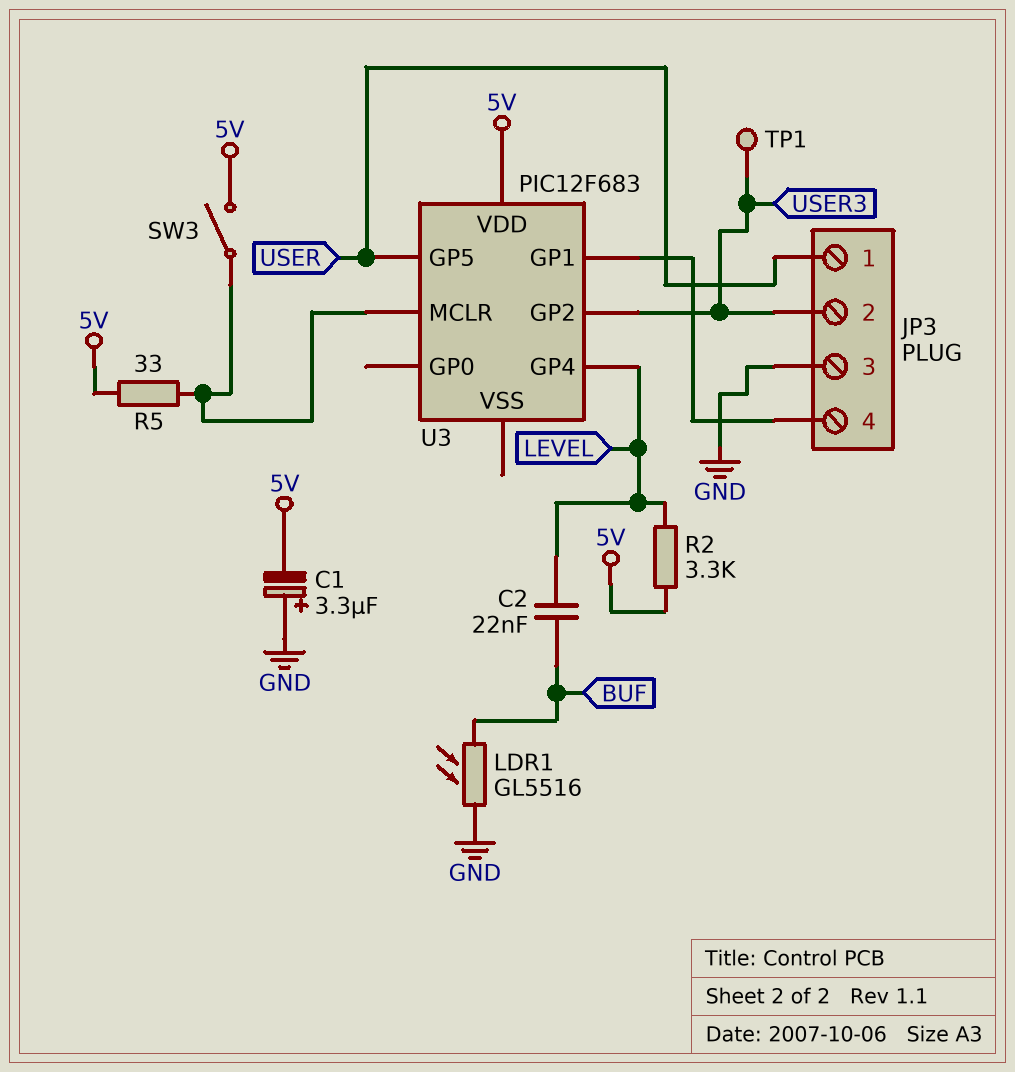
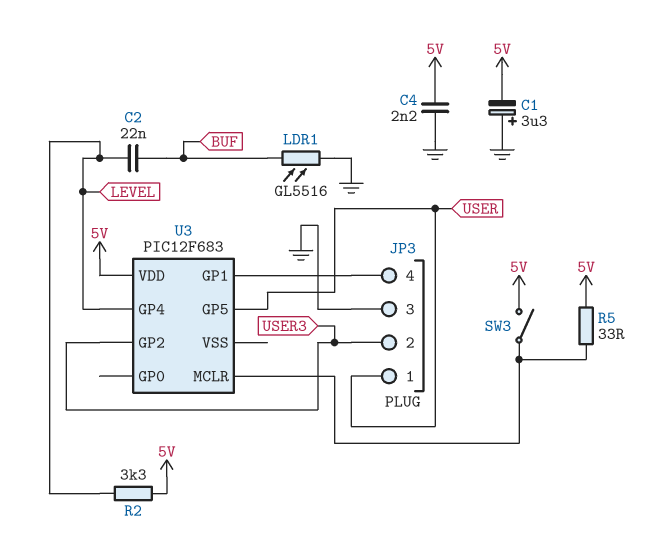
C4: none -> 2.2nF (5V, GND)
TP1: test point (USER3) -> none

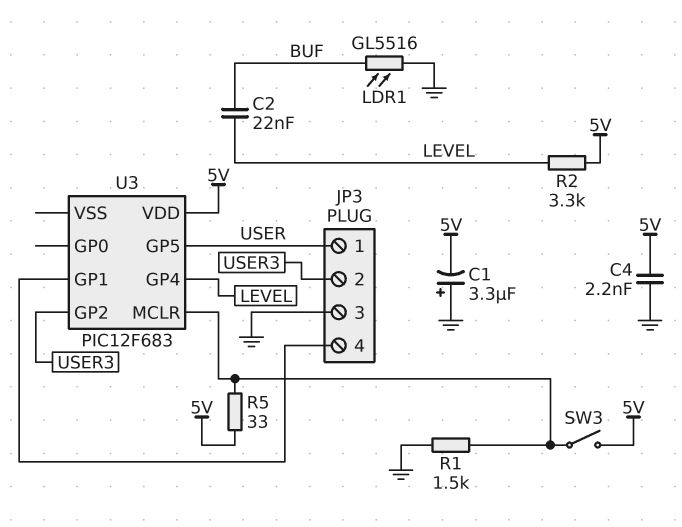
R1: none -> 1.5k (GND, U3/MCLR)

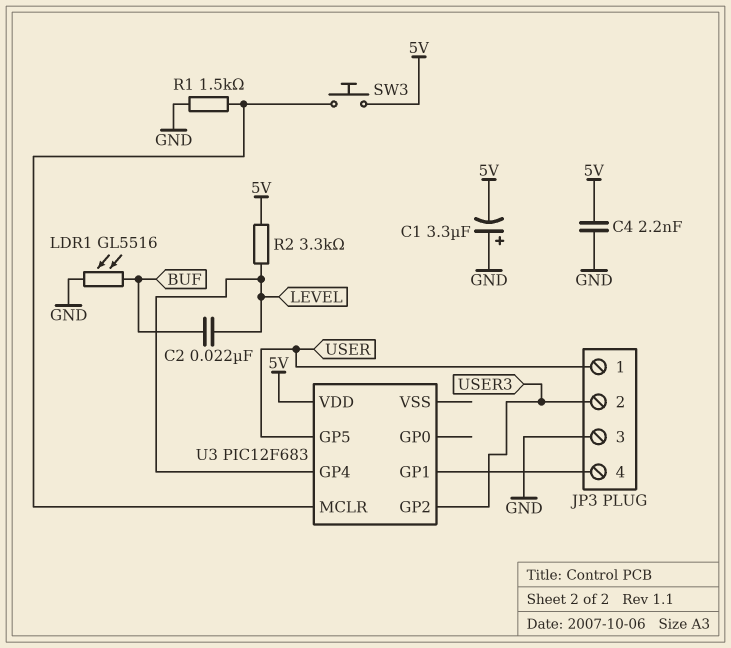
R5: 33 (5V, U3/MCLR) -> none
SW3: switch (5V, U3/MCLR) -> button (5V, U3/MCLR)

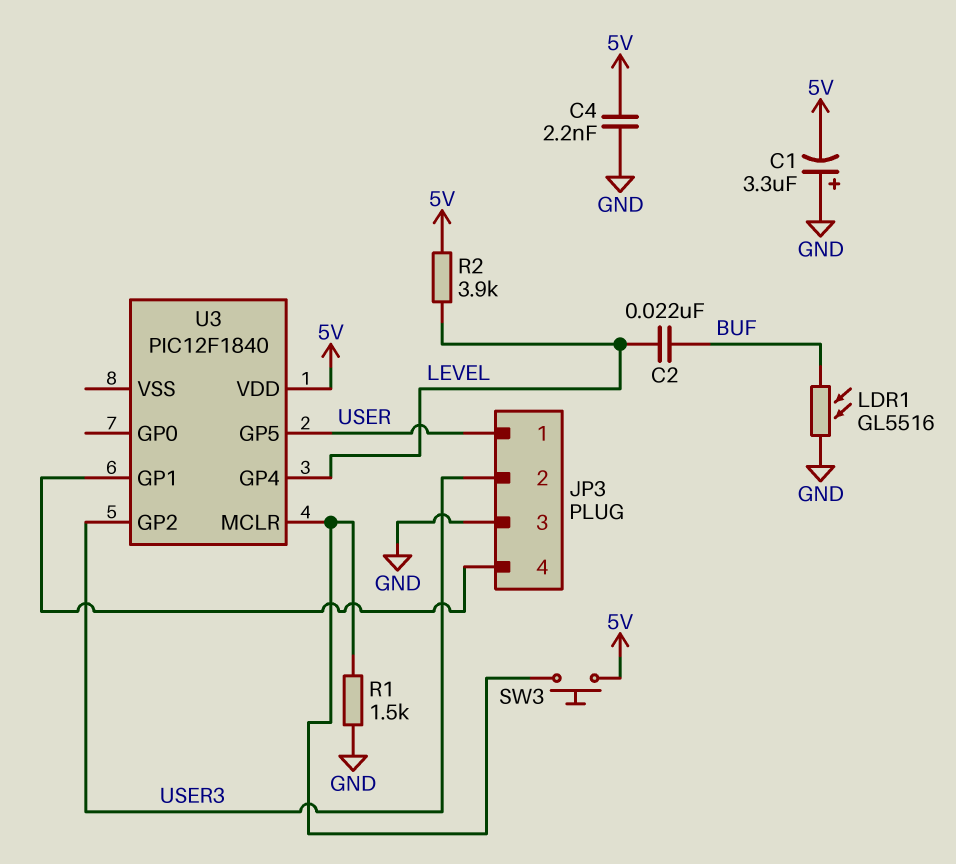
R2: 3.3k (5V, LEVEL) -> 3.9k (5V, LEVEL)
U3: PIC12F683 -> PIC12F1840

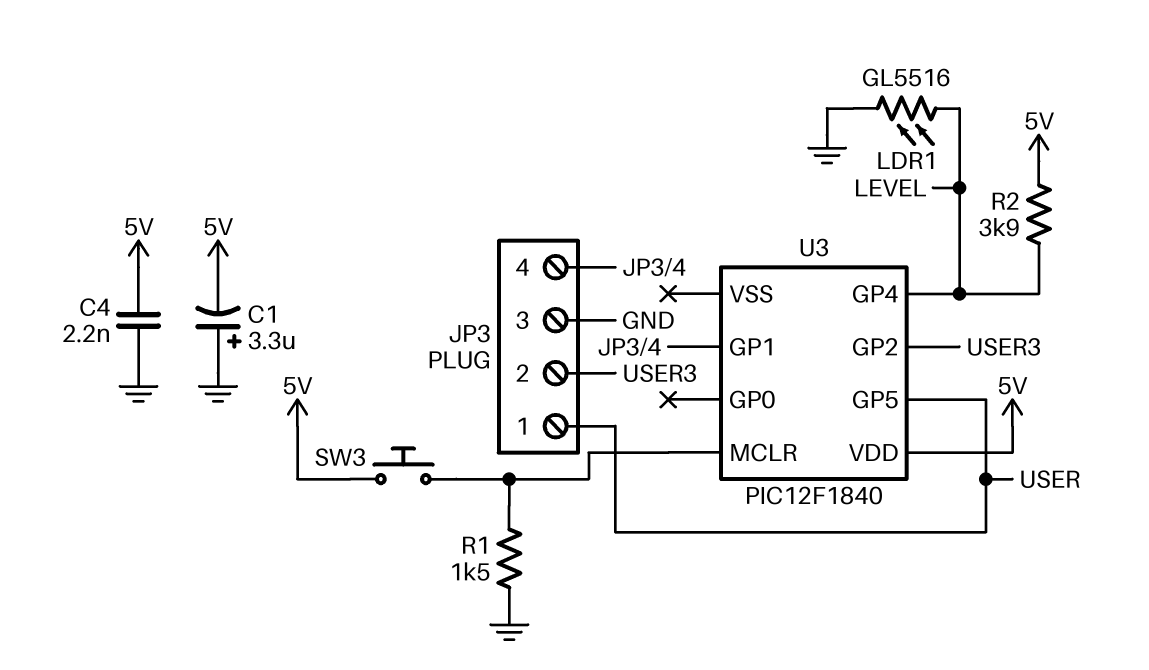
C2: 22nF (BUF, LEVEL) -> none
LDR1: GL5516 (BUF, GND) -> GL5516 (GND, LEVEL)

